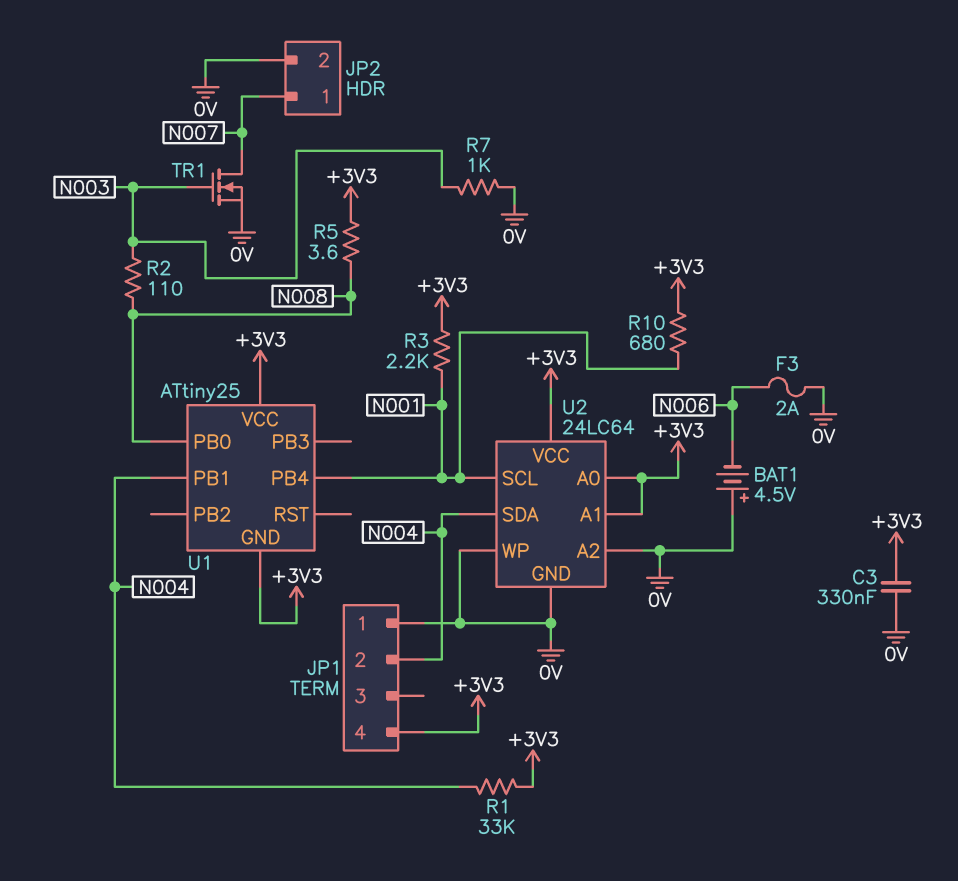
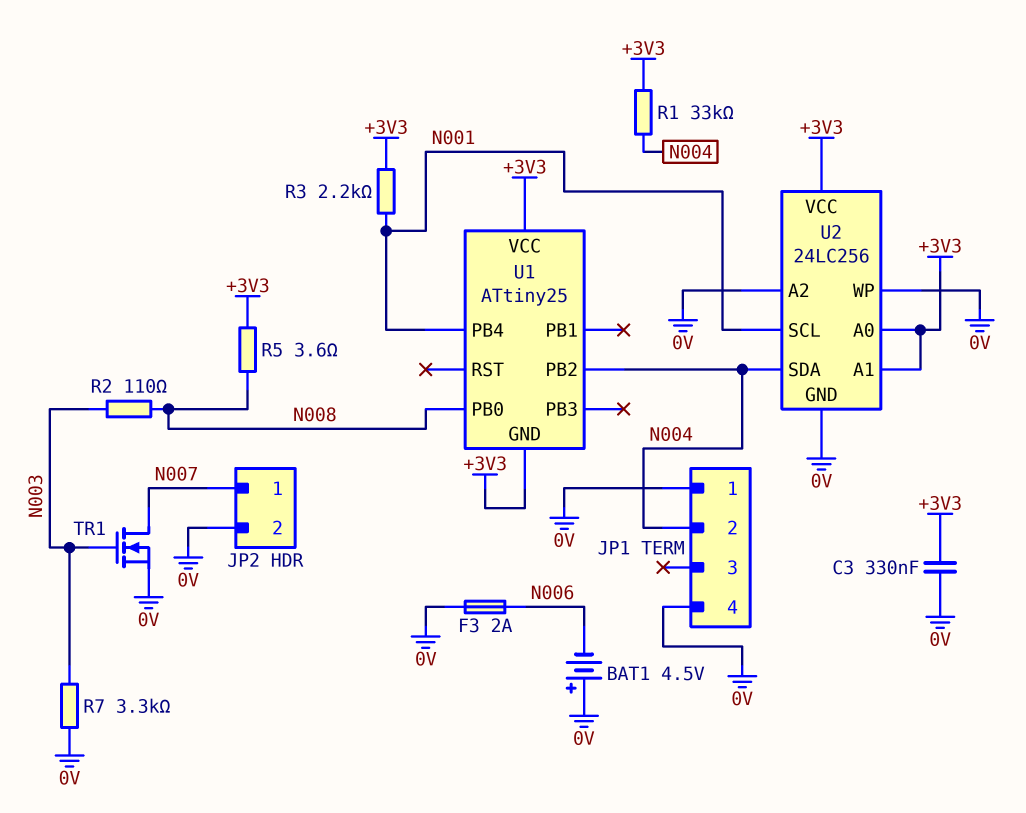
JP1 pin 4: +3V3 -> 0V
R7: 1k (0V, N003) -> 3.3k (0V, N003)
R10: 680 (+3V3, N001) -> none
U1 pin PB1: N004 -> none
U1 pin PB2: none -> N004
U2: 24LC64 -> 24LC256

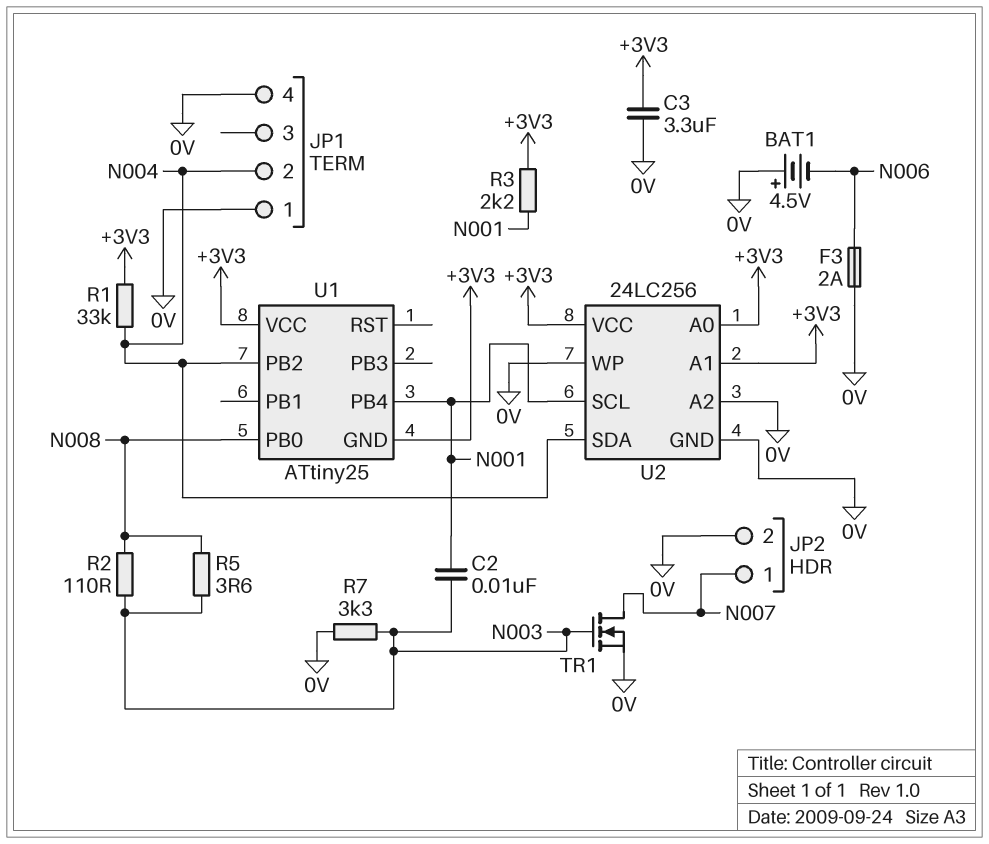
C2: none -> 10nF (N001, N003)
C3: 330nF (+3V3, 0V) -> 3.3uF (+3V3, 0V)
R5: 3.6 (+3V3, N008) -> 3.6 (N003, N008)

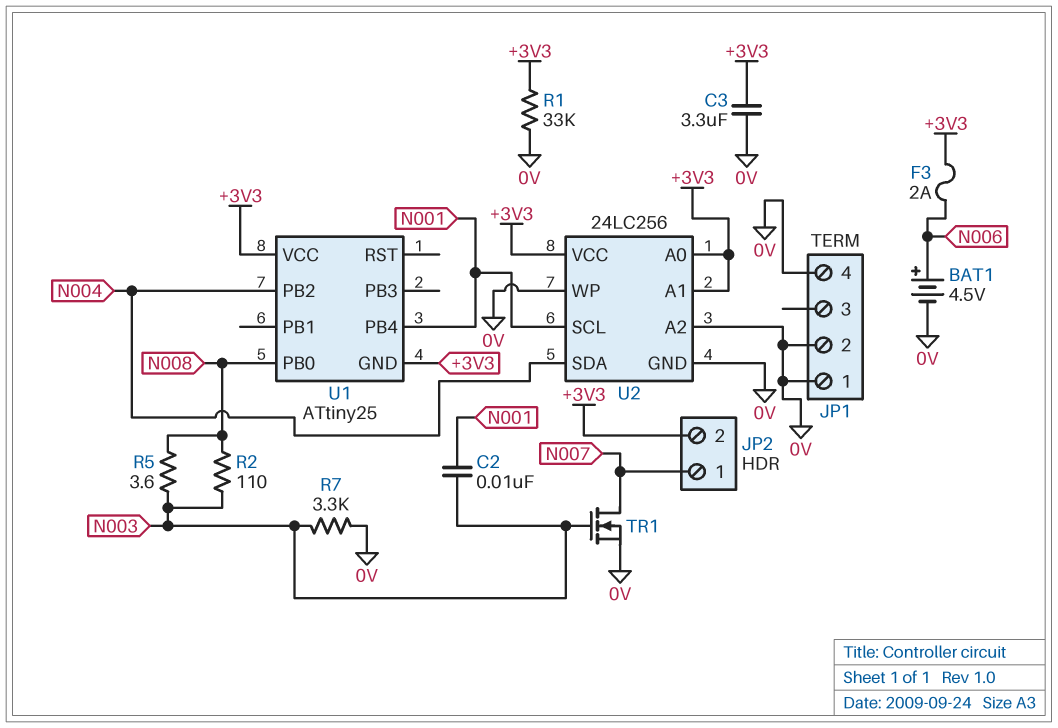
BAT1: 4.5V (plus 0V, minus N006) -> 4.5V (plus N006, minus 0V)
F3: 2A (0V, N006) -> 2A (+3V3, N006)
JP1 pin 2: N004 -> 0V
JP2 pin 2: 0V -> +3V3
R1: 33k (+3V3, N004) -> 33k (+3V3, 0V)
R3: 2.2k (+3V3, N001) -> none

